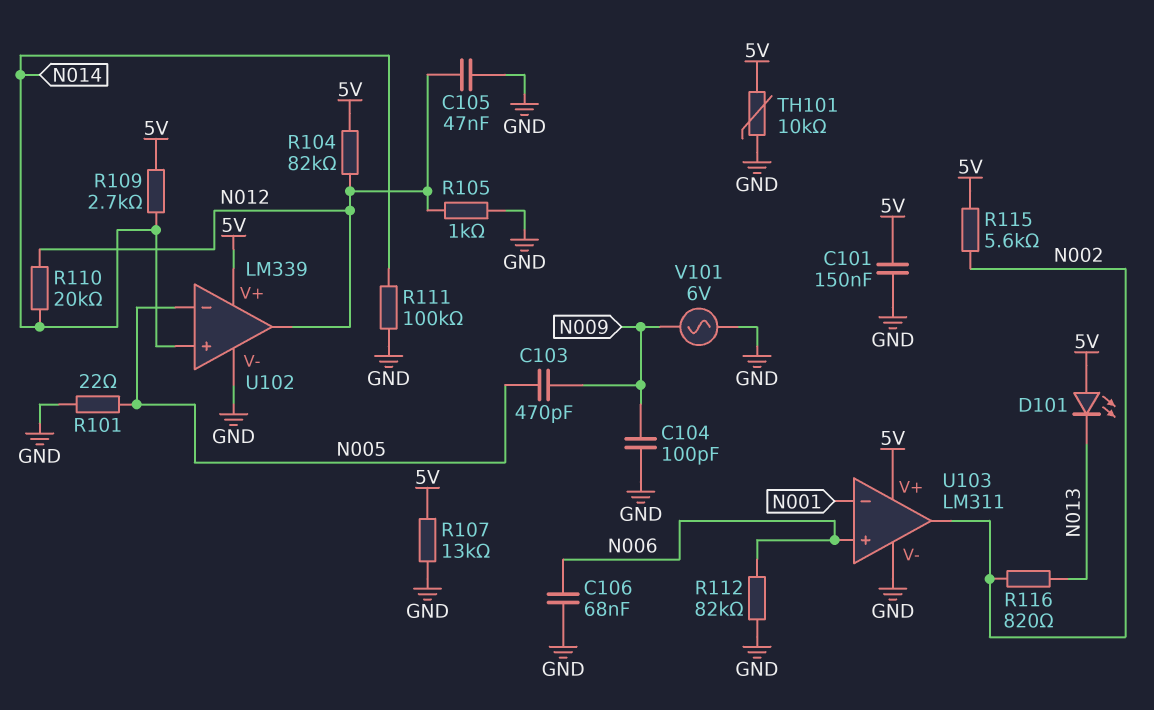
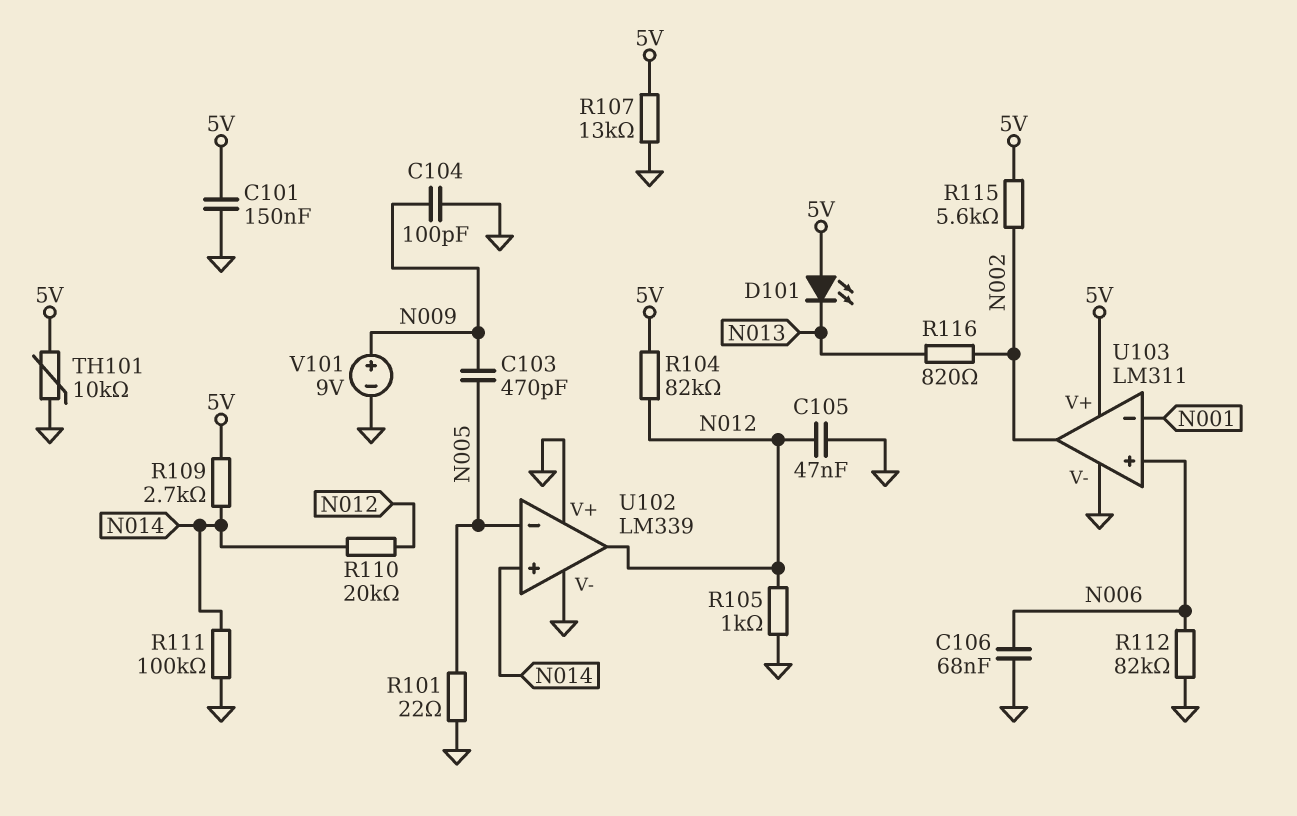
U102 pin V+: 5V -> GND
V101: AC 6V (GND, N009) -> 9V (plus N009, minus GND)

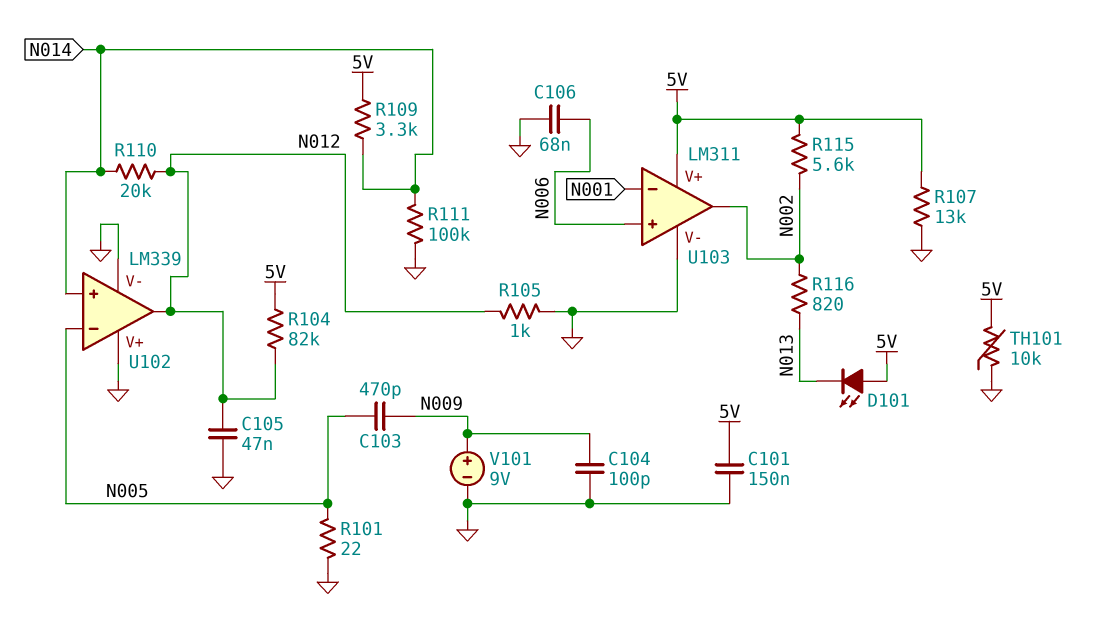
R109: 2.7k (5V, N014) -> 3.3k (5V, N014)
R112: 82k (GND, N006) -> none

